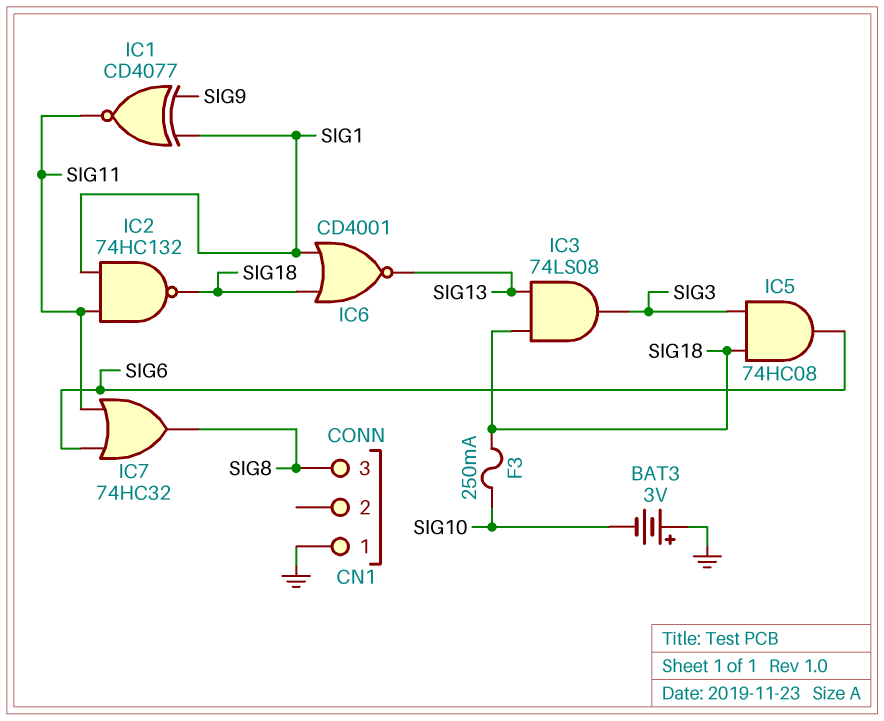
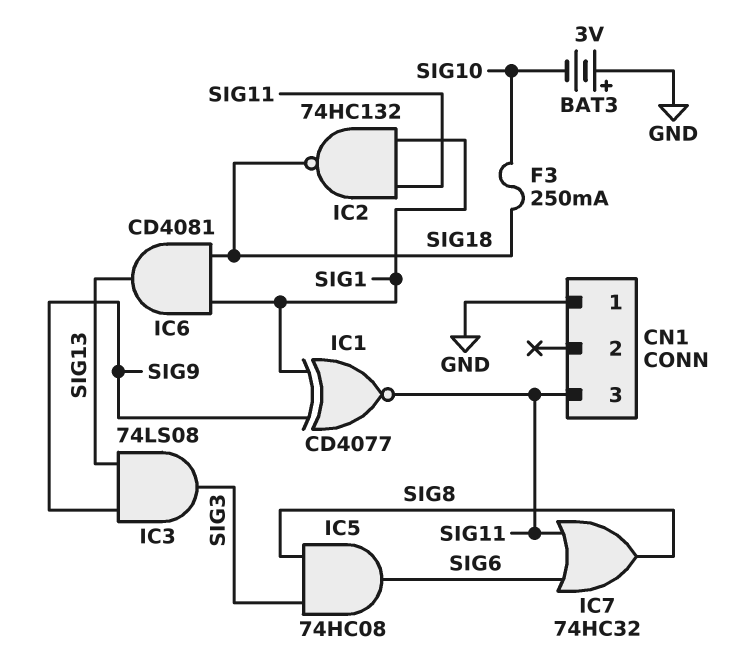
CN1 pin 3: SIG8 -> SIG11
IC3: AND 74LS08 (in SIG13, in SIG18, out SIG3) -> AND 74LS08 (in SIG9, in SIG13, out SIG3)
IC5: AND 74HC08 (in SIG3, in SIG18, out SIG6) -> AND 74HC08 (in SIG3, in SIG8, out SIG6)
IC6: NOR CD4001 (in SIG1, in SIG18, out SIG13) -> AND CD4081 (in SIG1, in SIG18, out SIG13)

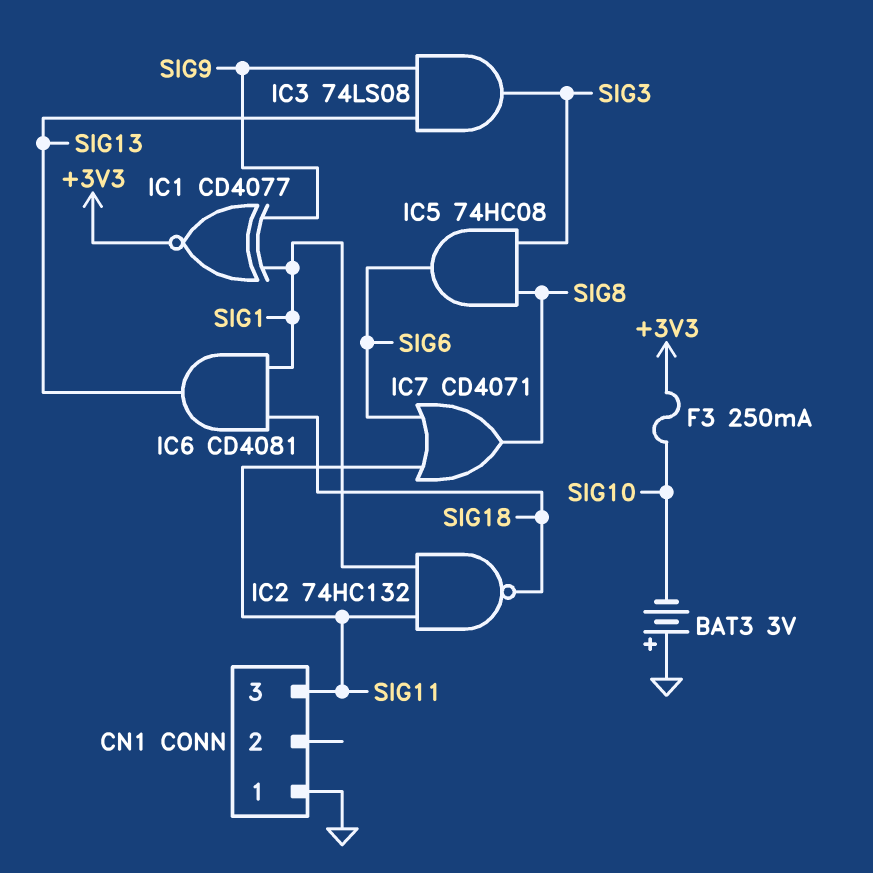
F3: 250mA (SIG10, SIG18) -> 250mA (+3V3, SIG10)
IC1: XNOR CD4077 (in SIG1, in SIG9, out SIG11) -> XNOR CD4077 (in SIG1, in SIG9, out +3V3)
IC7: OR 74HC32 (in SIG6, in SIG11, out SIG8) -> OR CD4071 (in SIG6, in SIG11, out SIG8)

